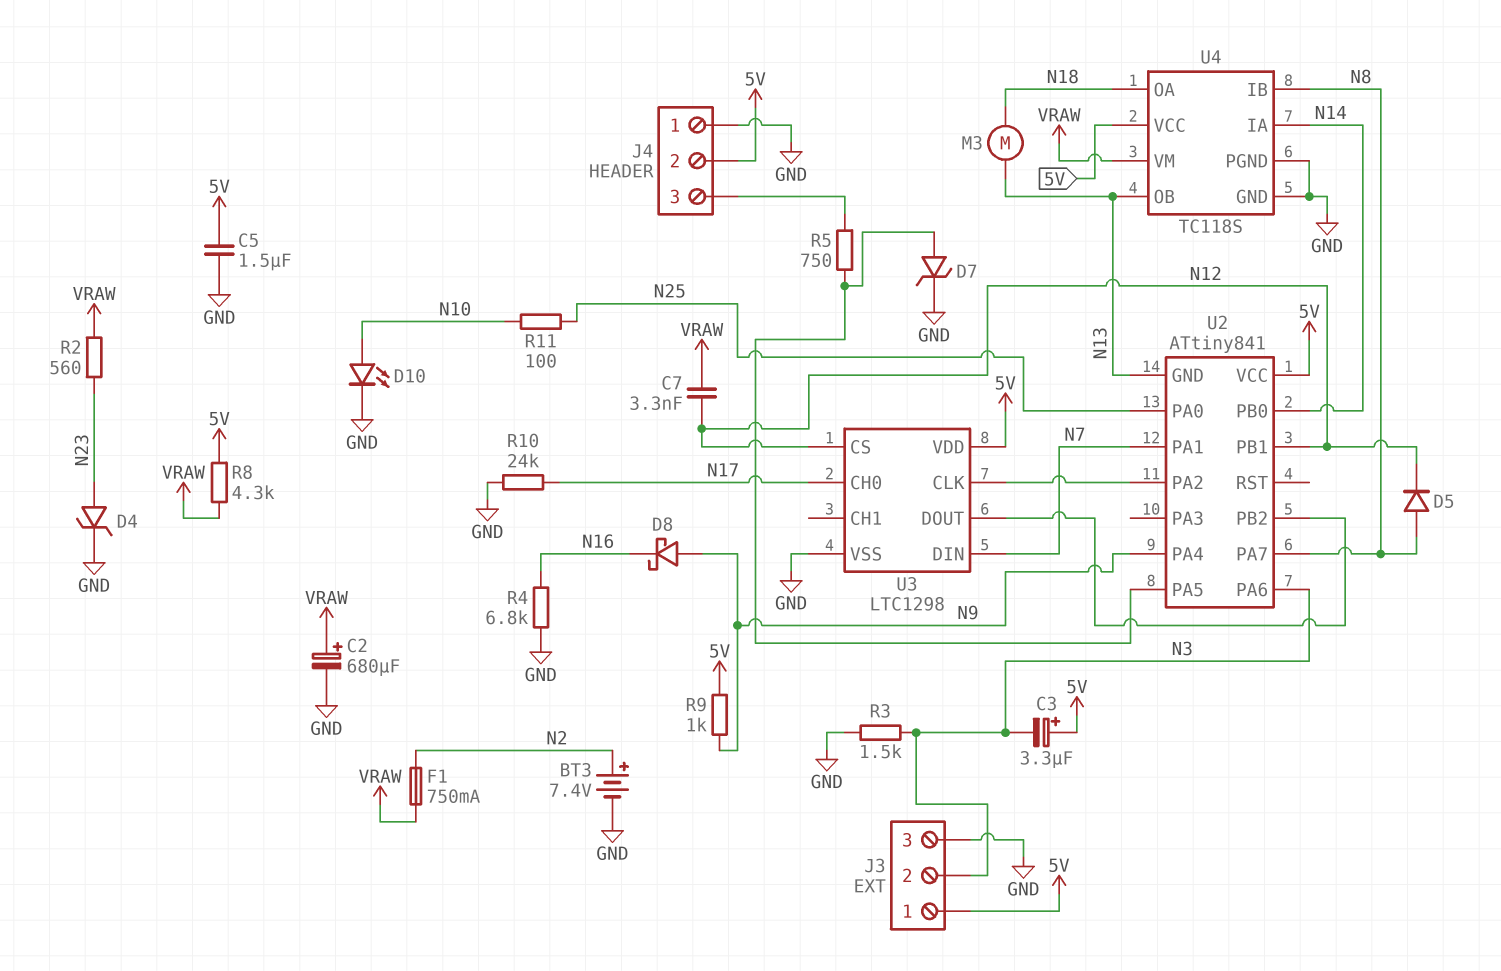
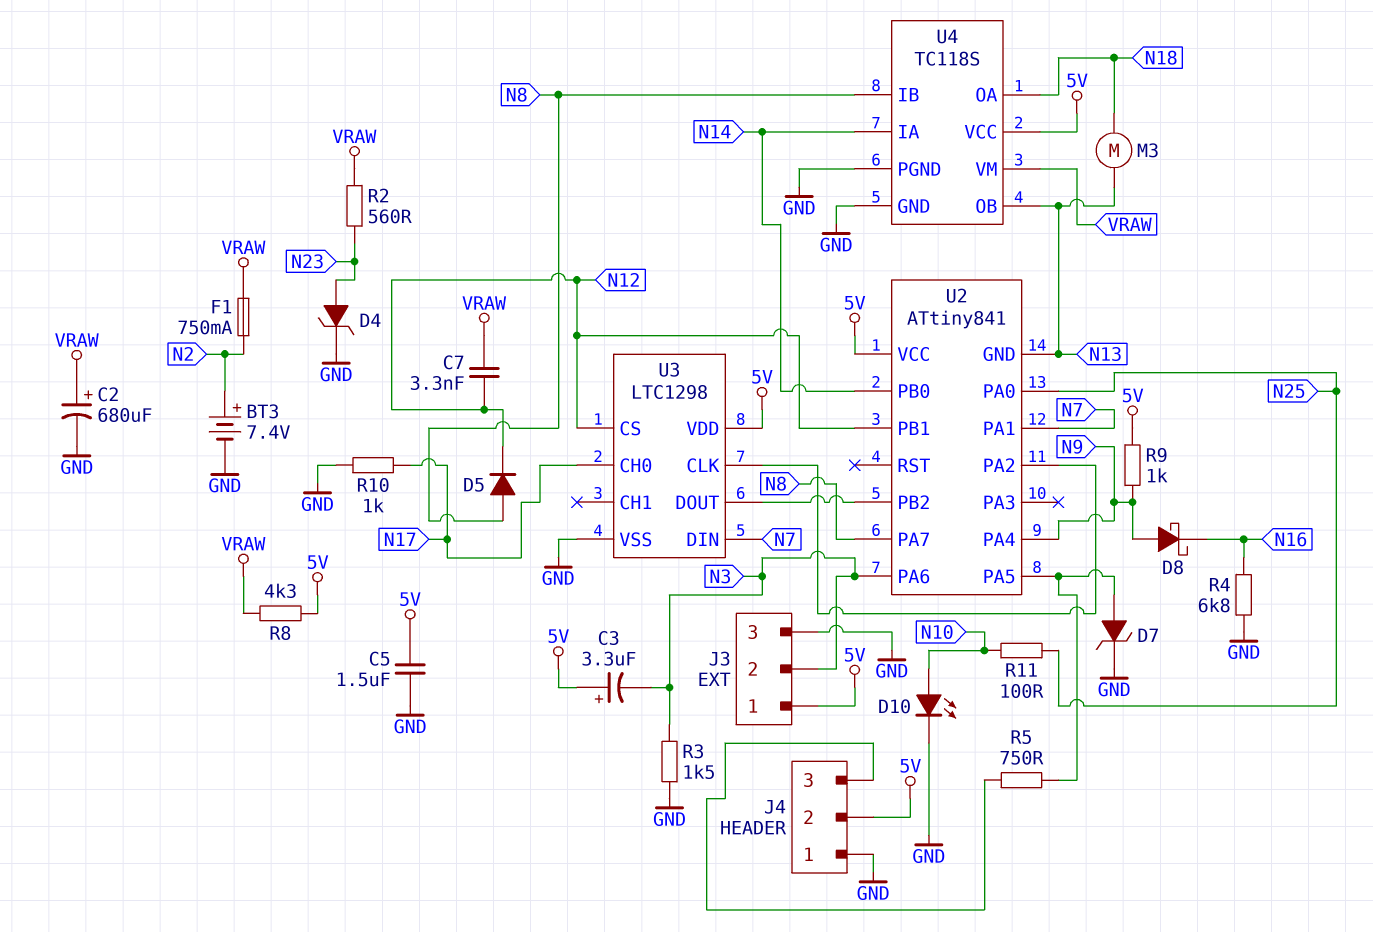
R10: 24k (GND, N17) -> 1k (GND, N17)

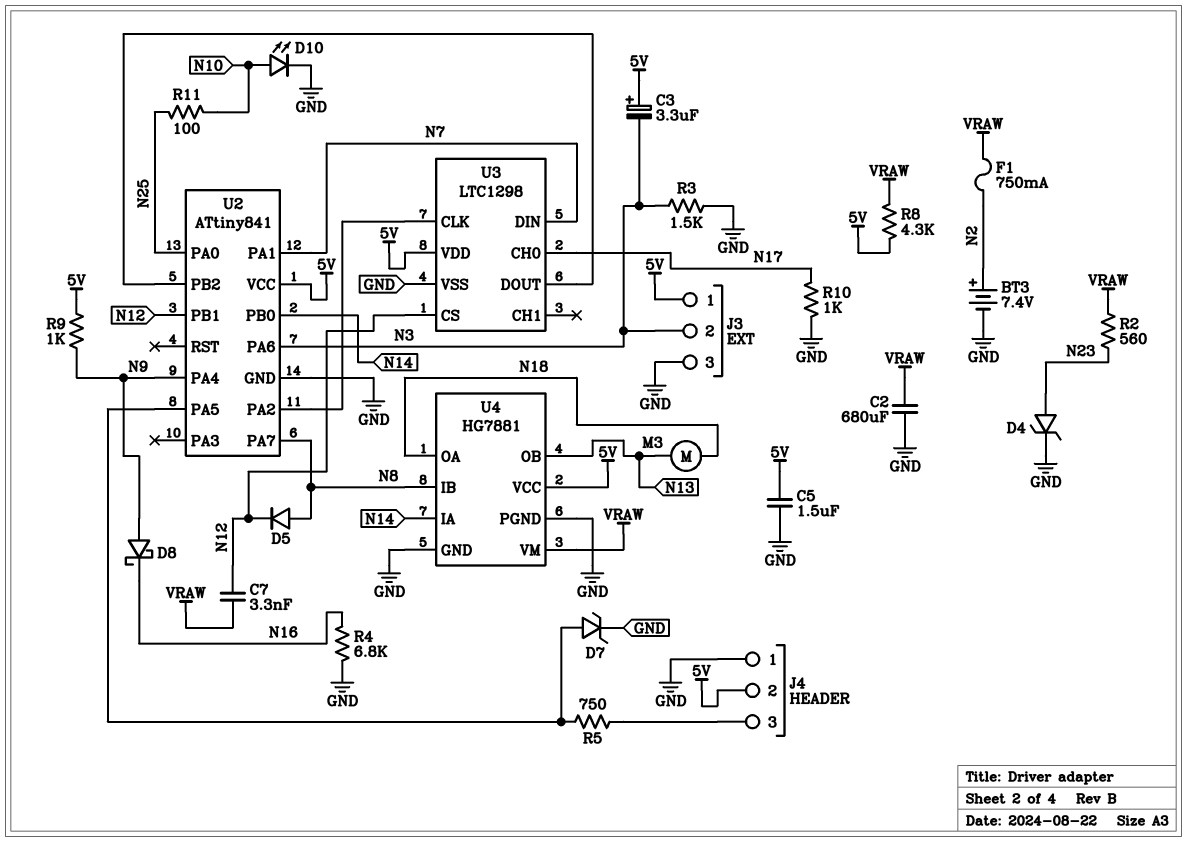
C2: 680uF (plus VRAW, minus GND) -> 680uF (GND, VRAW)
U2 pin GND: N13 -> GND
U4: TC118S -> HG7881

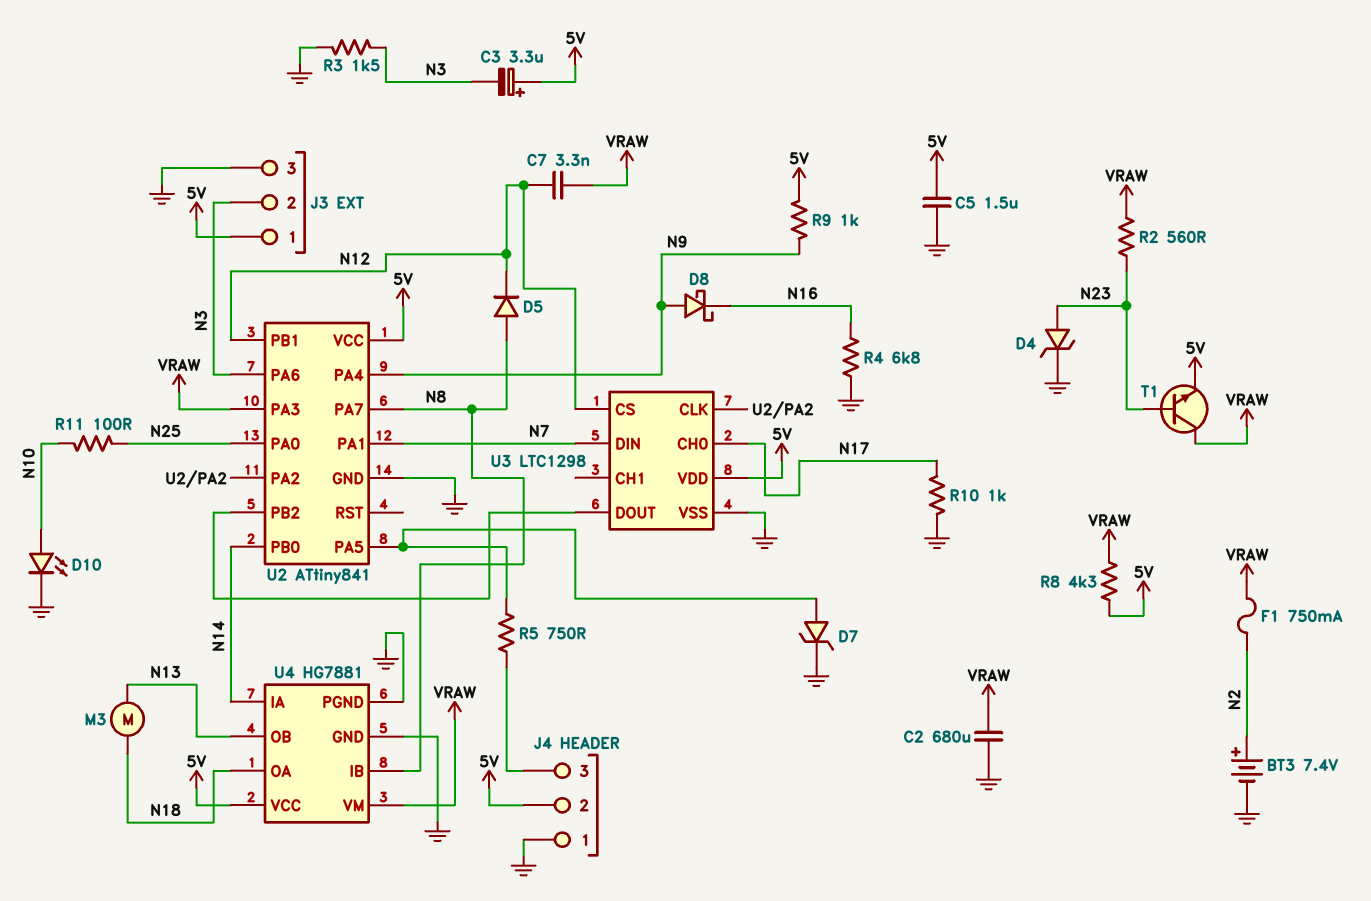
T1: none -> NPN (B N23, C VRAW, E 5V)
U2 pin PA3: none -> VRAW

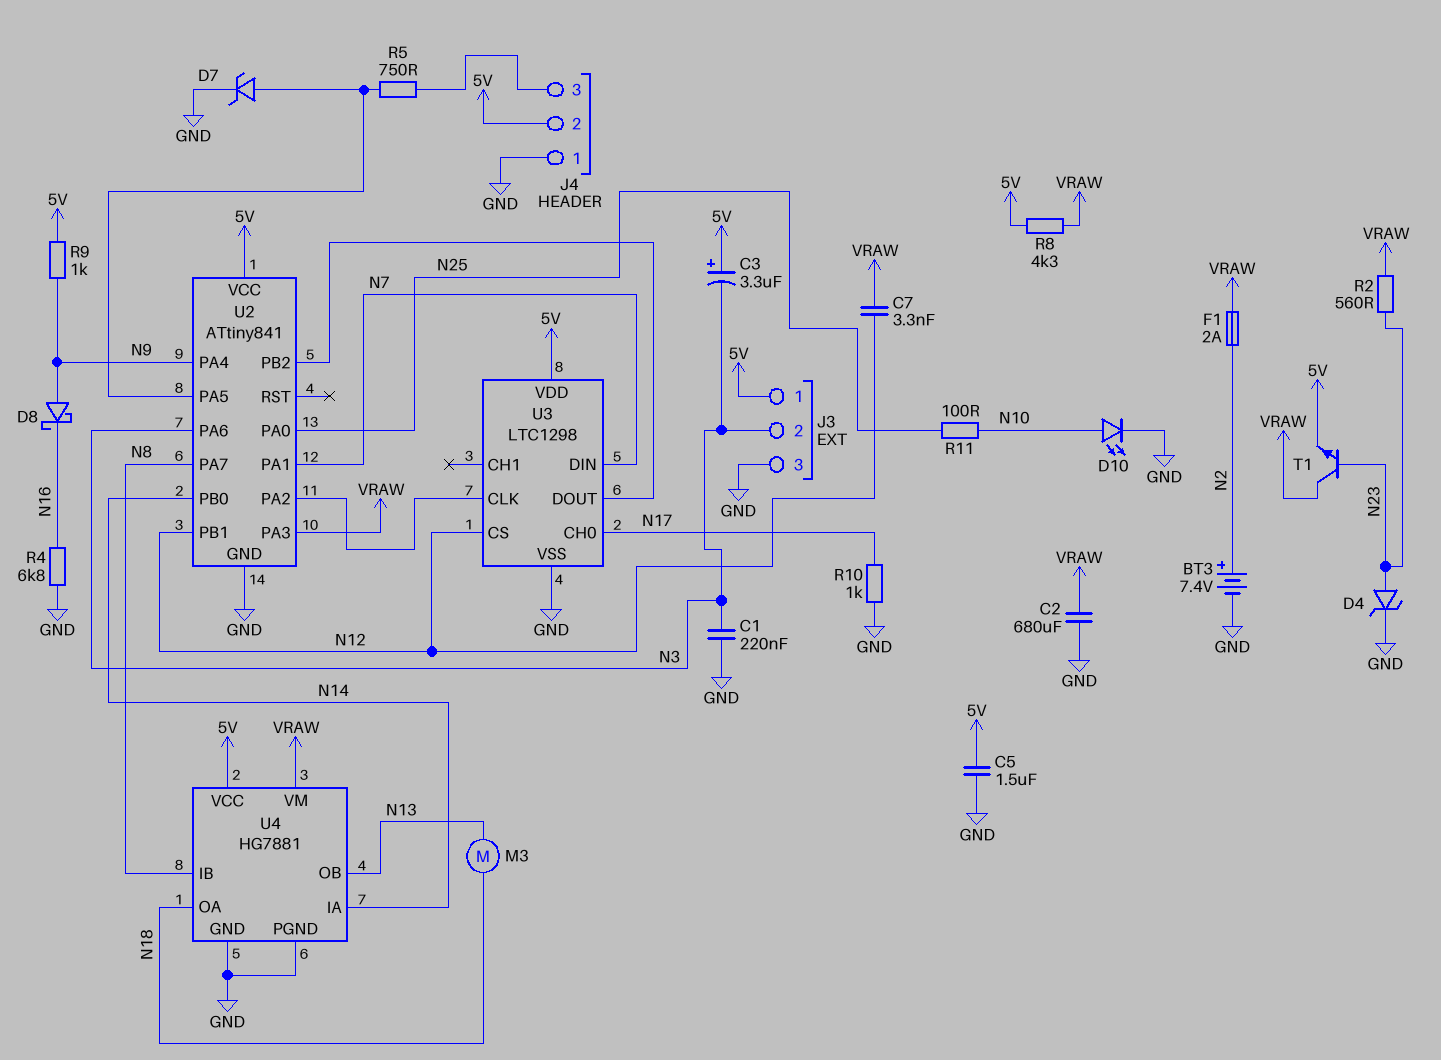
C1: none -> 220nF (GND, N3)
D5: diode (A N8, K N12) -> none
F1: 750mA (N2, VRAW) -> 2A (N2, VRAW)
R3: 1.5k (GND, N3) -> none

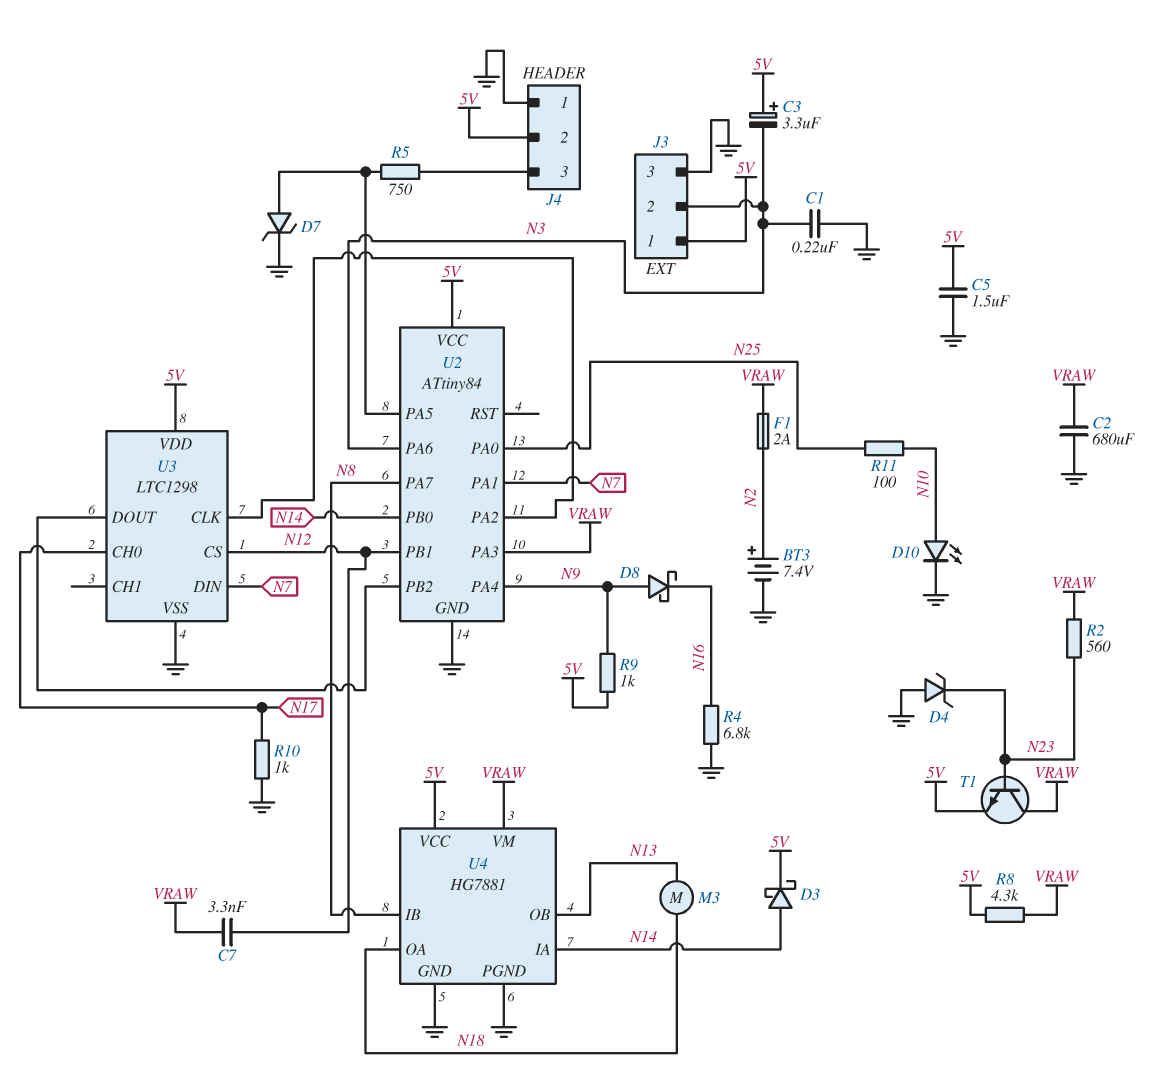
D3: none -> schottky (A N14, K 5V)
D4: zener (A N23, K GND) -> zener (A GND, K N23)
U2: ATtiny841 -> ATtiny84

